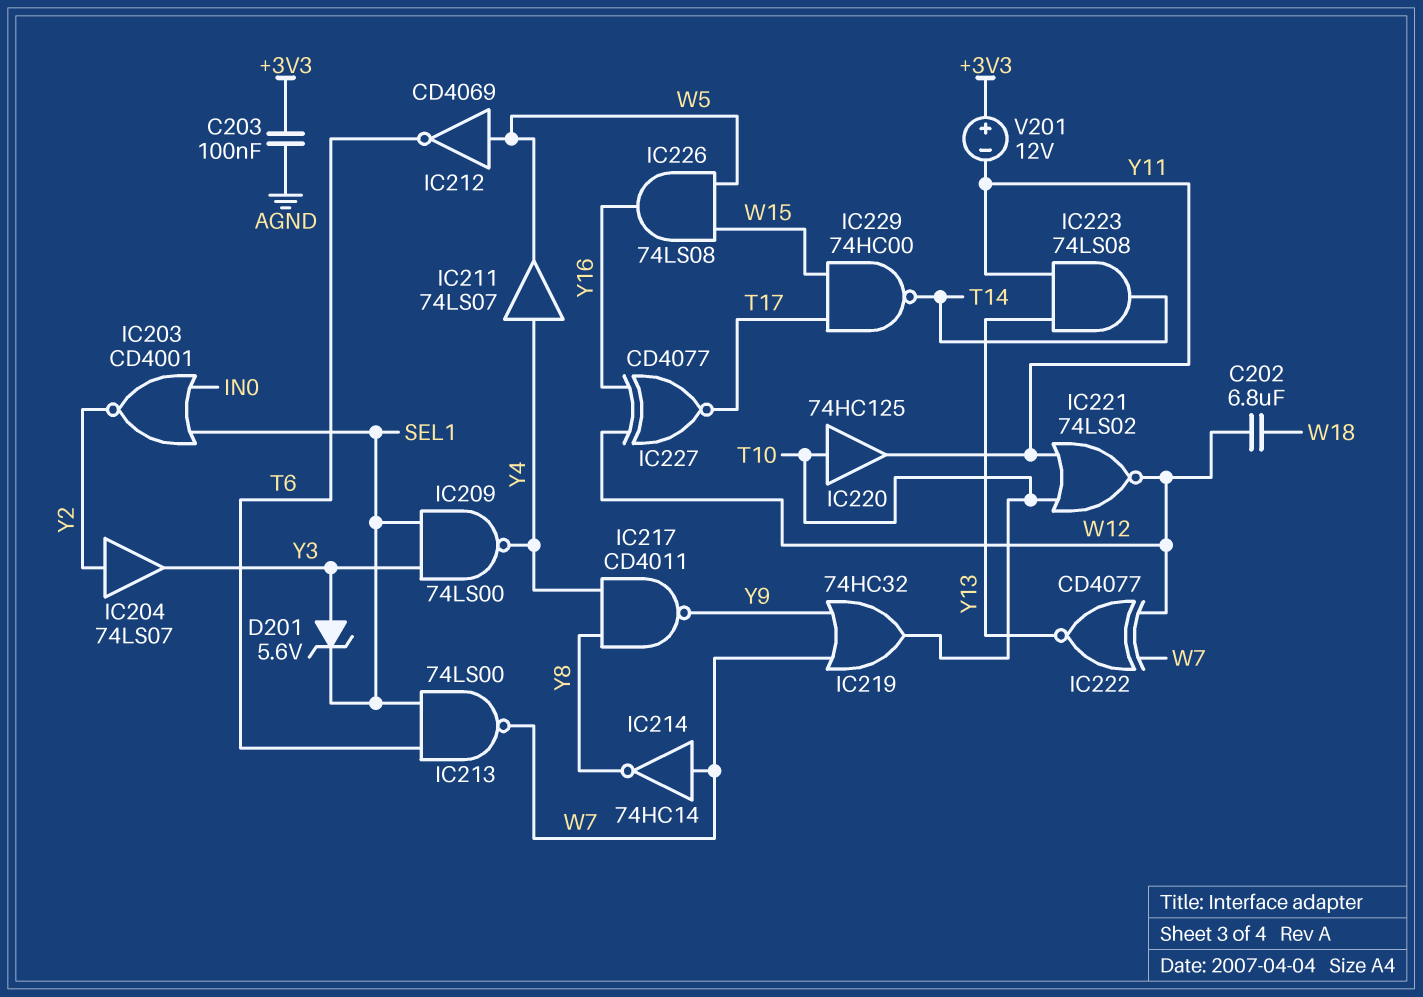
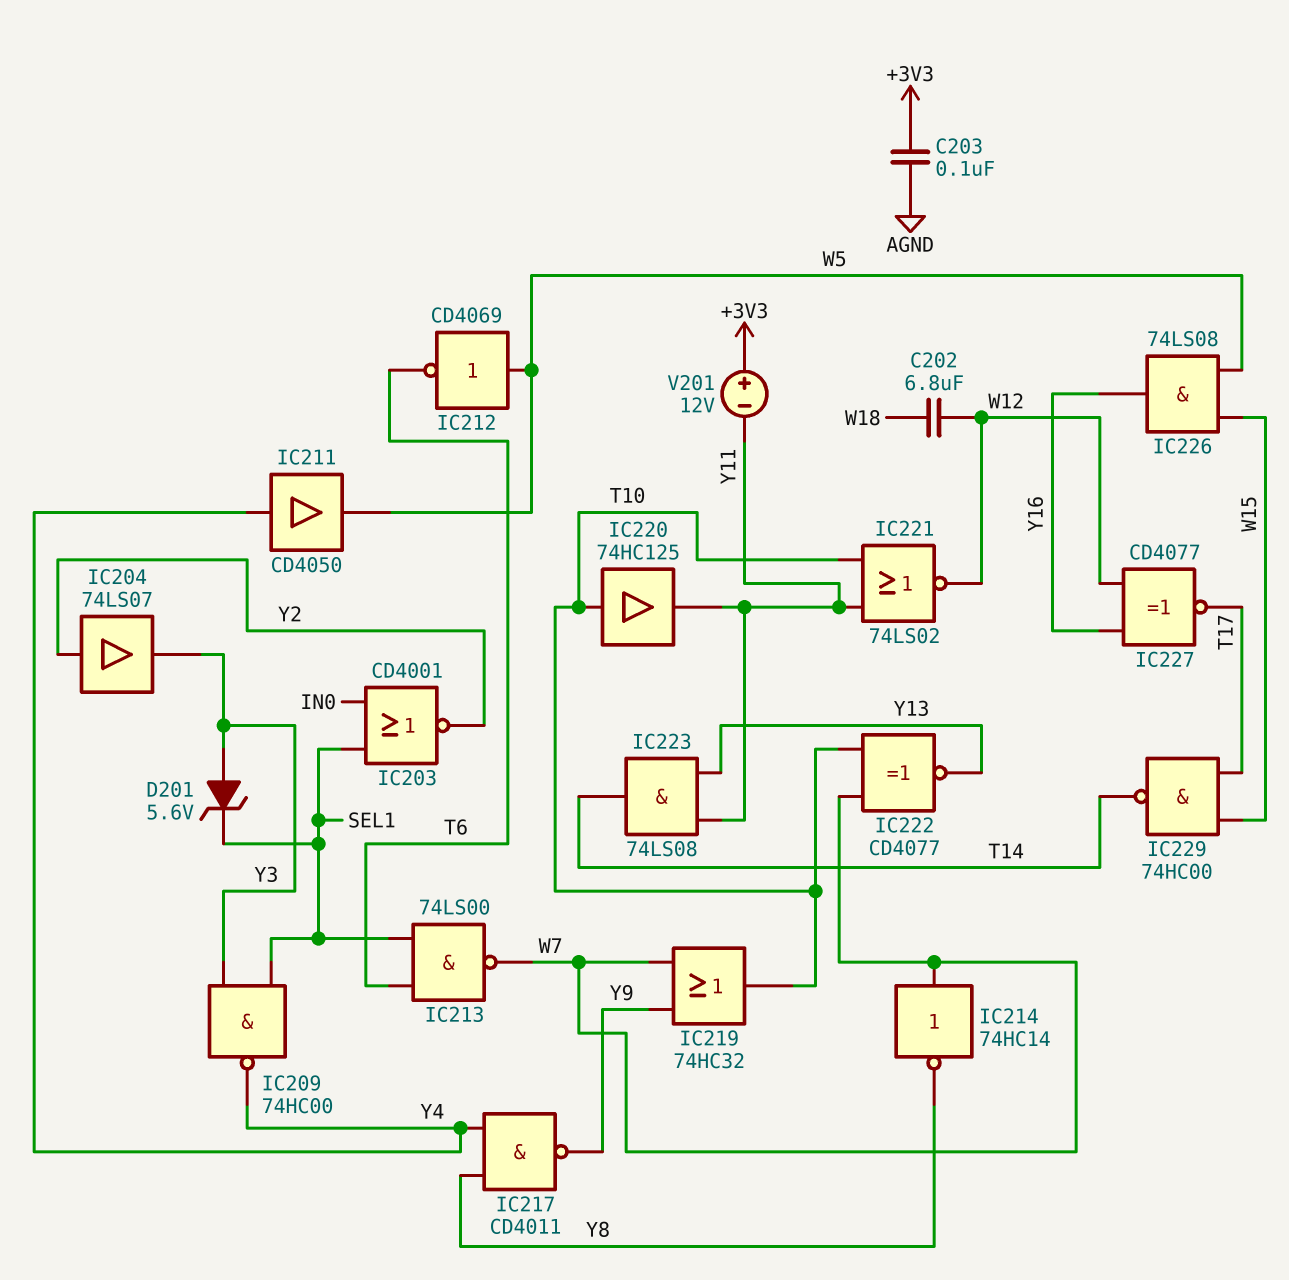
IC209: NAND 74LS00 (in SEL1, in Y3, out Y4) -> NAND 74HC00 (in SEL1, in Y3, out Y4)
IC211: buffer 74LS07 (in Y4, out W5) -> buffer CD4050 (in Y4, out W5)
IC222: XNOR CD4077 (in W7, in W12, out Y13) -> XNOR CD4077 (in T10, in W7, out Y13)

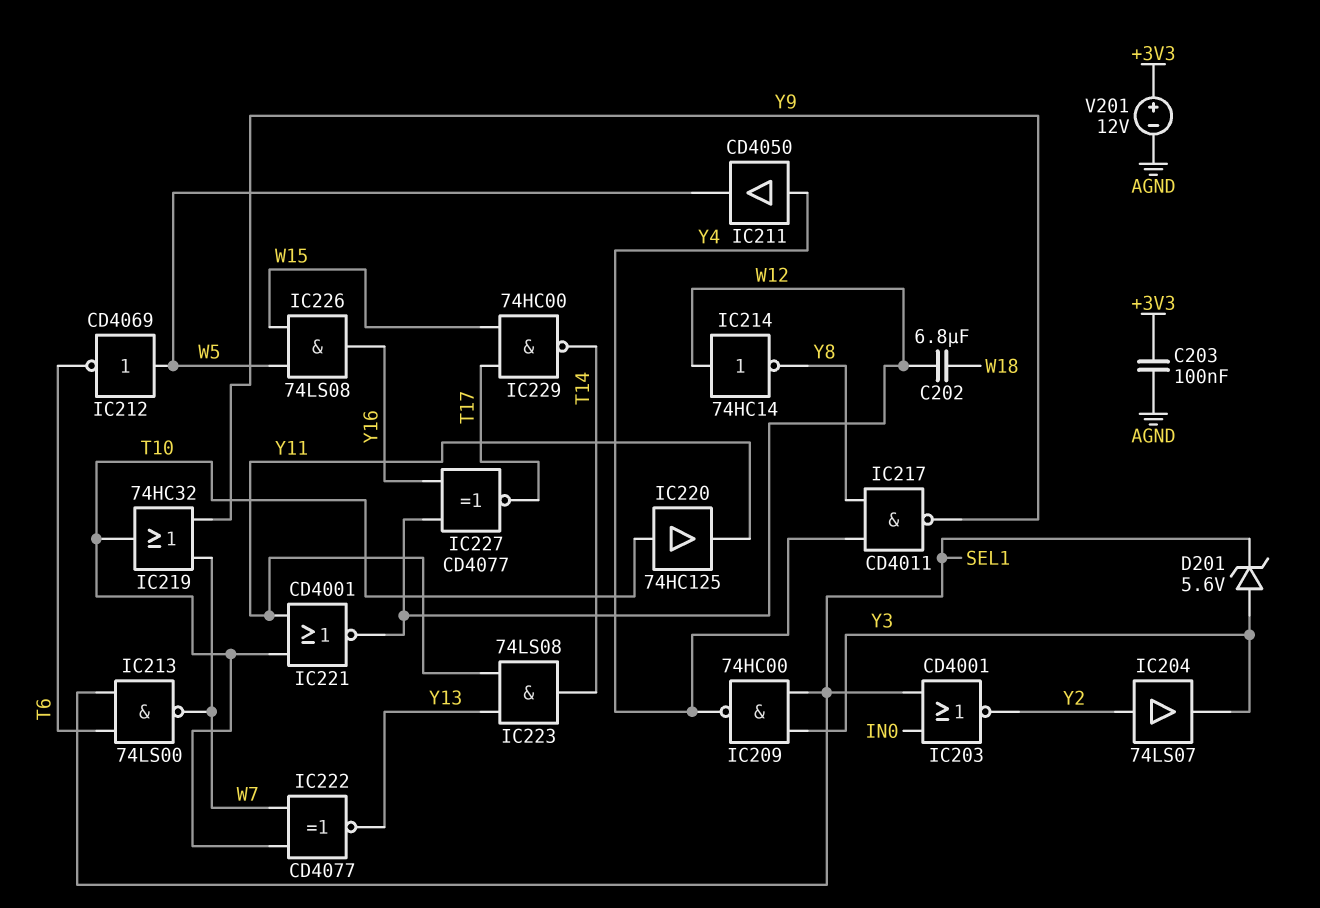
IC214: NOT 74HC14 (in W7, out Y8) -> NOT 74HC14 (in W12, out Y8)
IC221: NOR 74LS02 (in T10, in Y11, out W12) -> NOR CD4001 (in T10, in Y11, out W12)
V201: 12V (plus +3V3, minus Y11) -> 12V (plus +3V3, minus AGND)

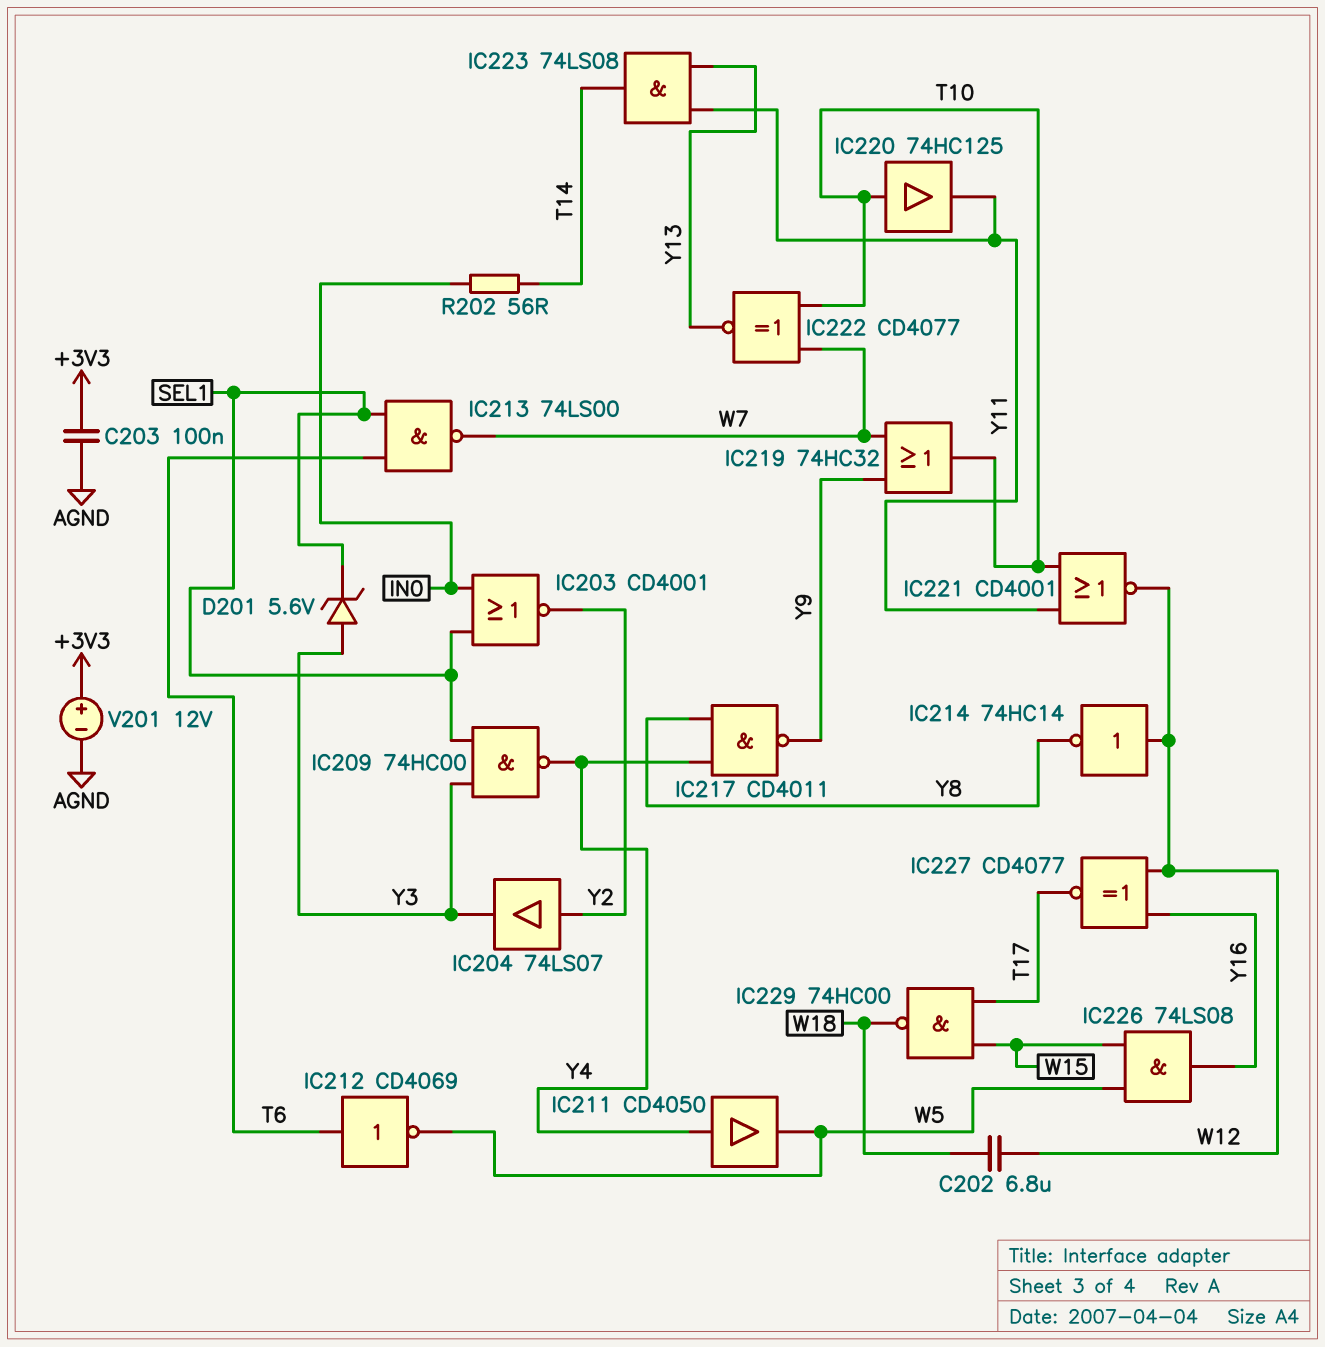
IC212: NOT CD4069 (in W5, out T6) -> NOT CD4069 (in T6, out W5)
IC229: NAND 74HC00 (in T17, in W15, out T14) -> NAND 74HC00 (in T17, in W15, out W18)
R202: none -> 56 (IN0, T14)

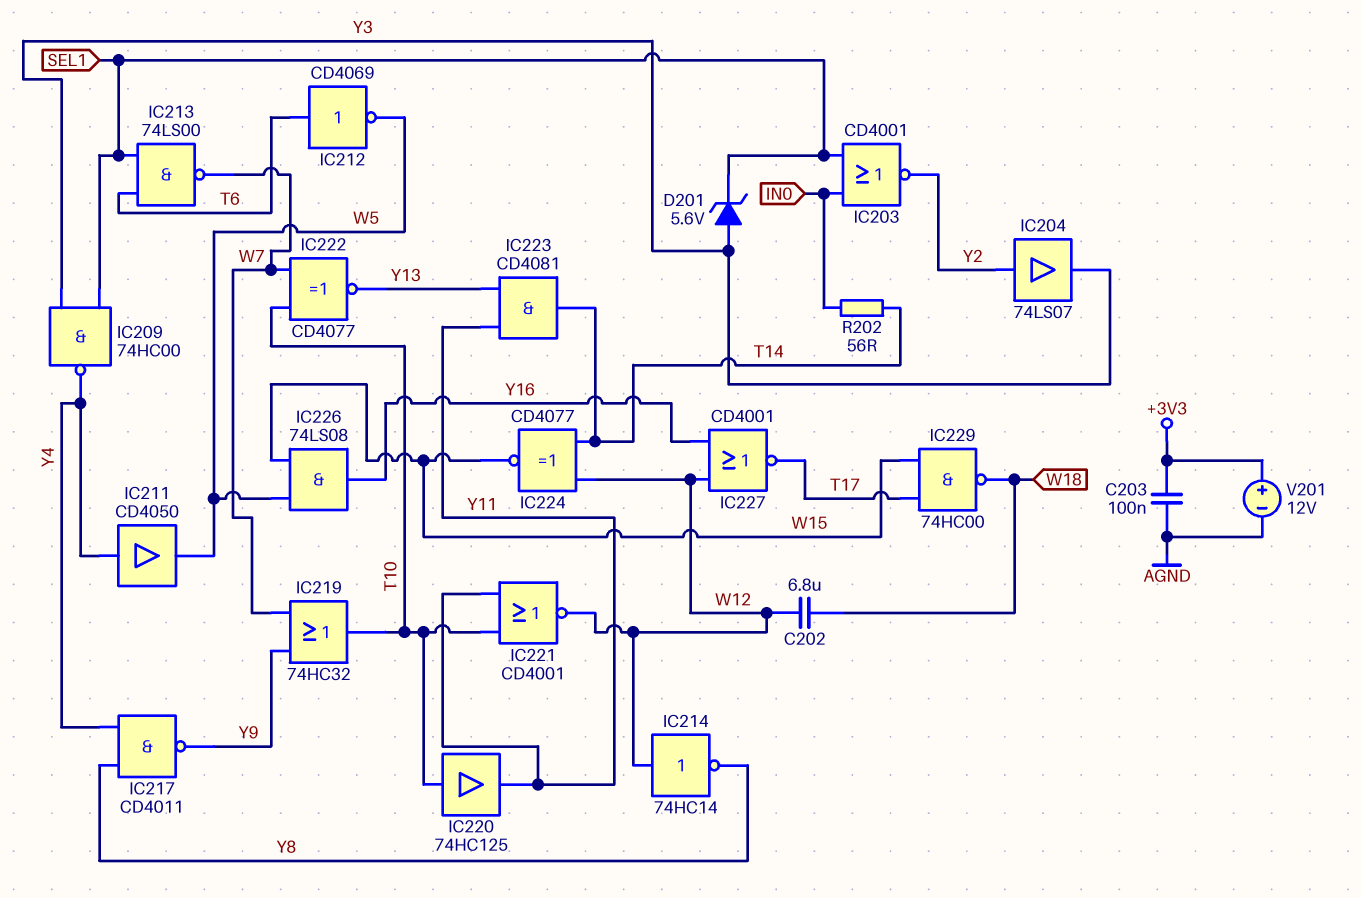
IC223: AND 74LS08 (in Y11, in Y13, out T14) -> AND CD4081 (in Y11, in Y13, out T14)
IC224: none -> XNOR CD4077 (in T14, in W12, out W15)
IC227: XNOR CD4077 (in W12, in Y16, out T17) -> NOR CD4001 (in W12, in Y16, out T17)

